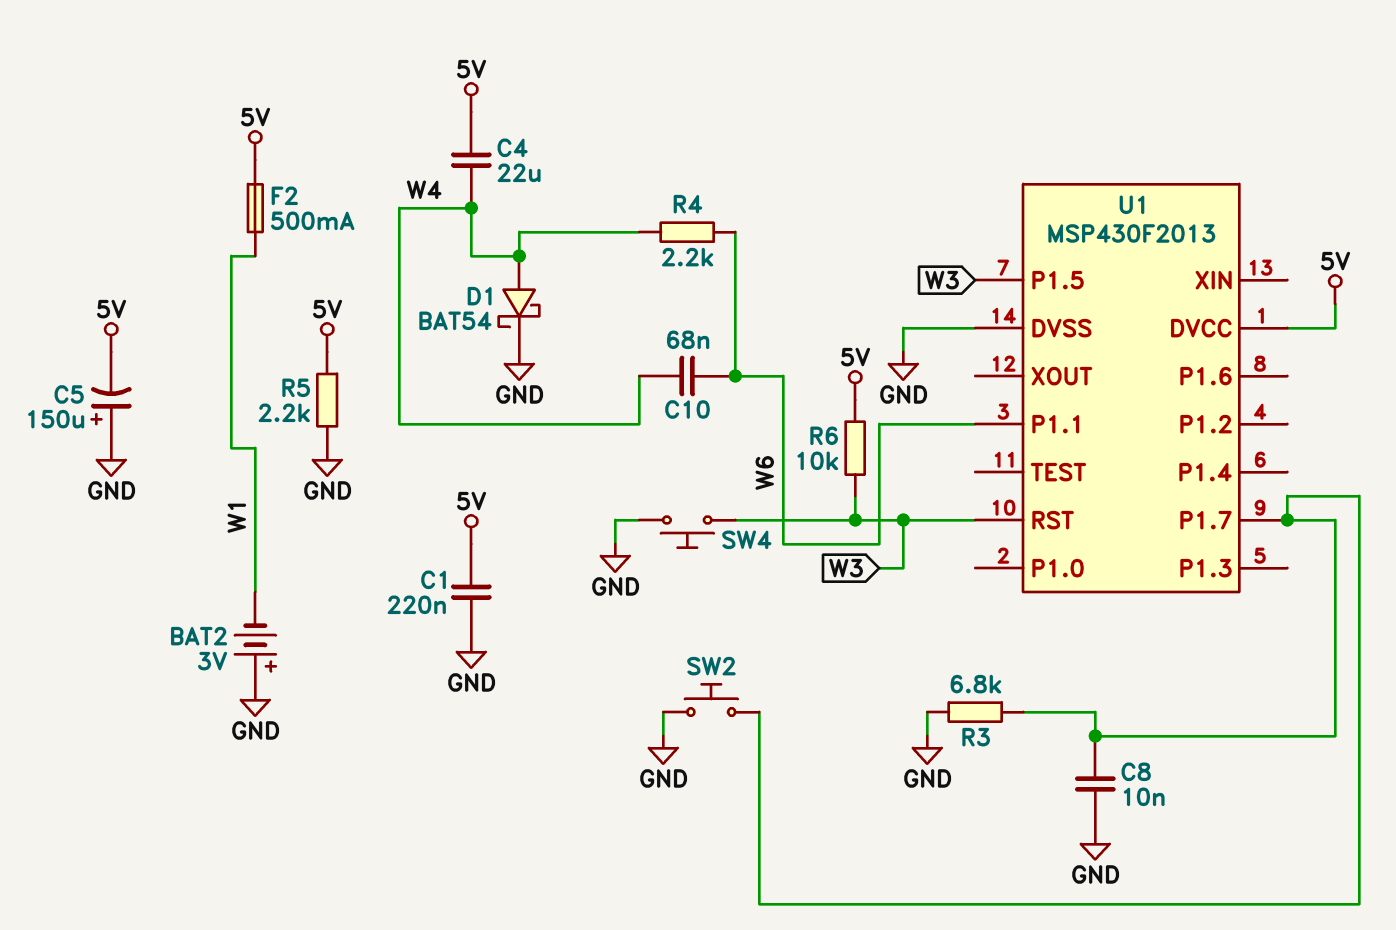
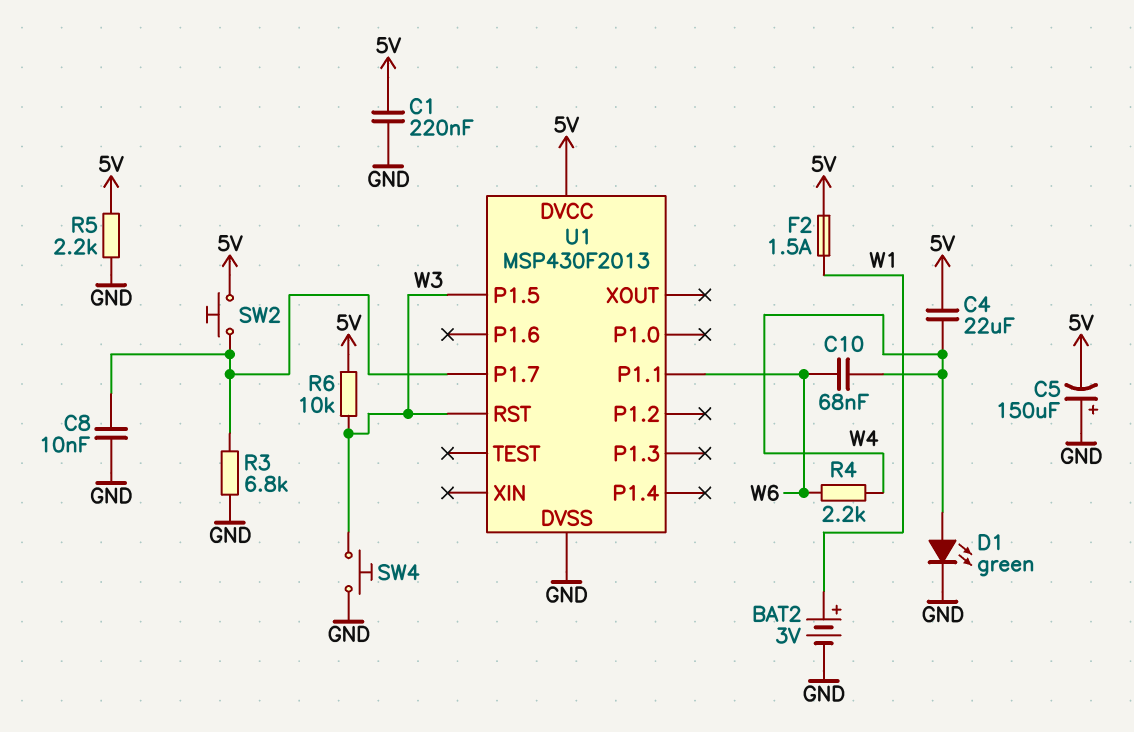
BAT2: 3V (plus GND, minus W1) -> 3V (plus W1, minus GND)
D1: schottky BAT54 (A W4, K GND) -> LED green (A W4, K GND)
F2: 500mA (5V, W1) -> 1.5A (5V, W1)
SW2: button (GND, U1/P1.7) -> button (5V, U1/P1.7)

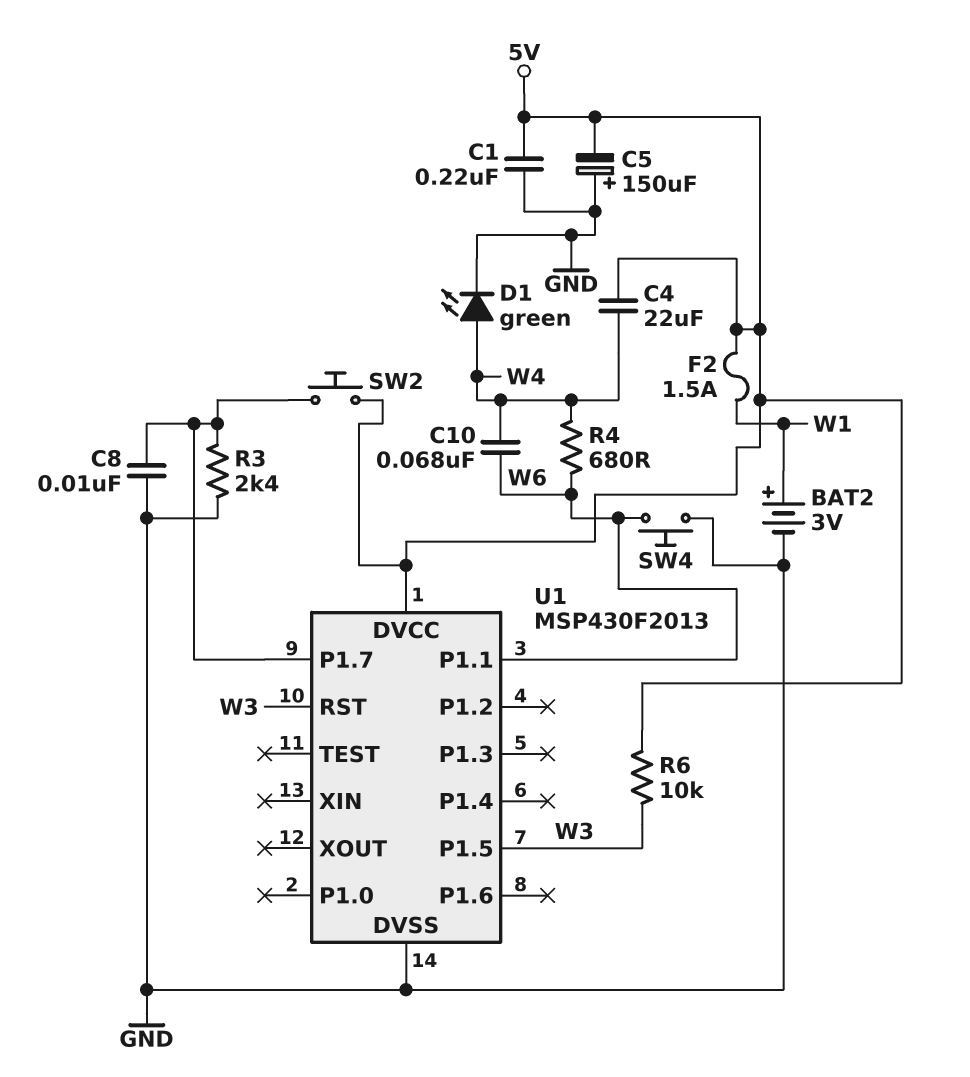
R3: 6.8k (GND, U1/P1.7) -> 2.4k (GND, U1/P1.7)
R4: 2.2k (W4, W6) -> 680 (W4, W6)
R5: 2.2k (5V, GND) -> none
SW4: button (GND, W3) -> button (GND, W6)

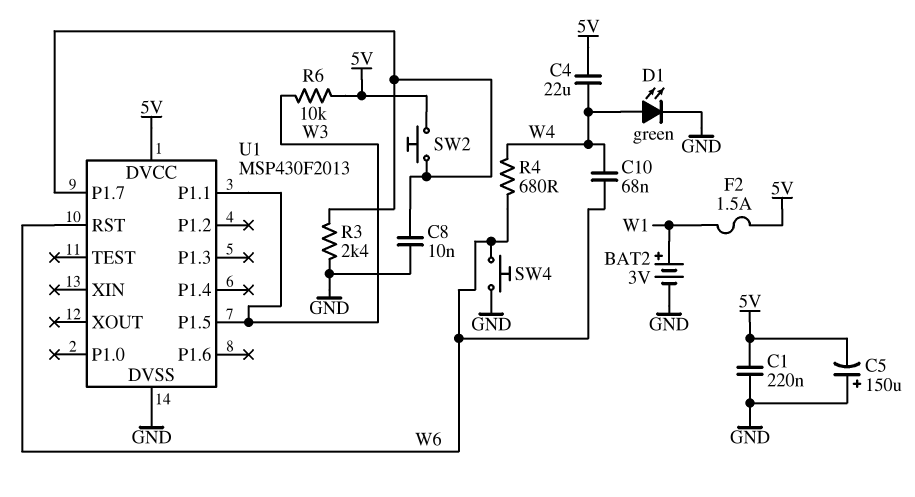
U1 pin P1.1: W6 -> W3
U1 pin RST: W3 -> W6

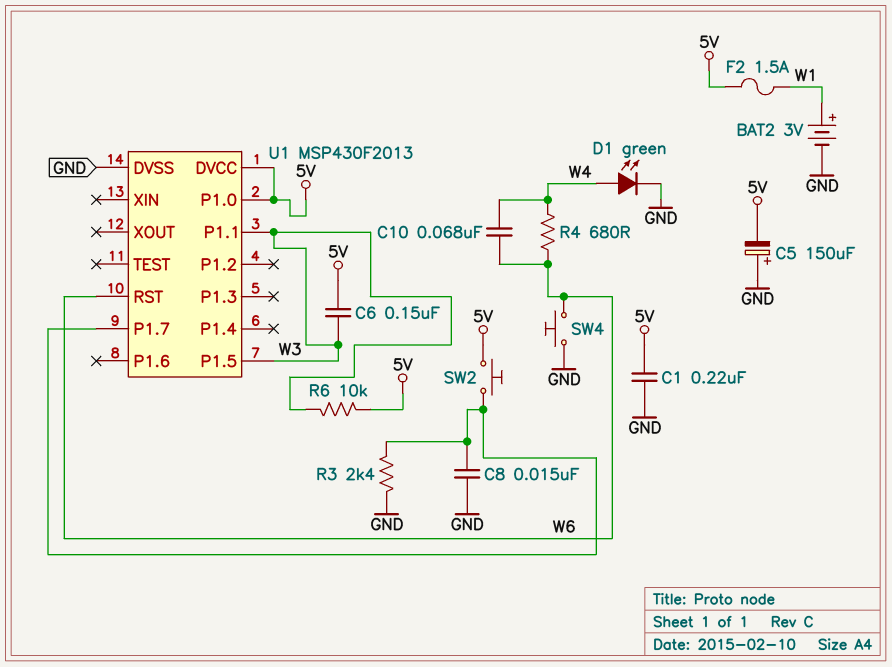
C4: 22uF (5V, W4) -> none
C6: none -> 150nF (5V, W3)
C8: 10nF (GND, U1/P1.7) -> 15nF (GND, U1/P1.7)
U1 pin P1.0: none -> 5V

